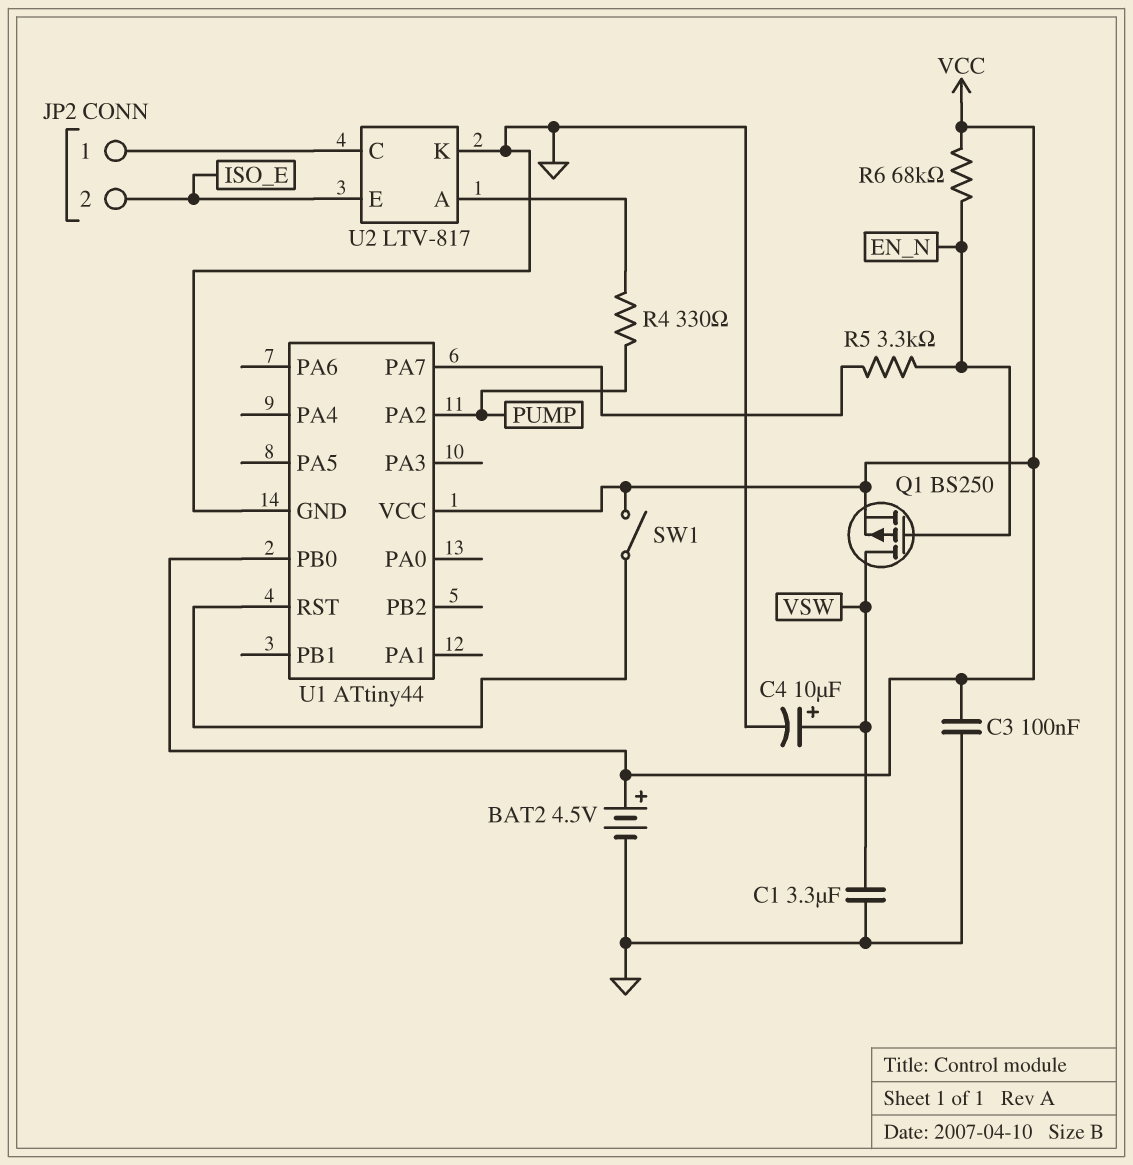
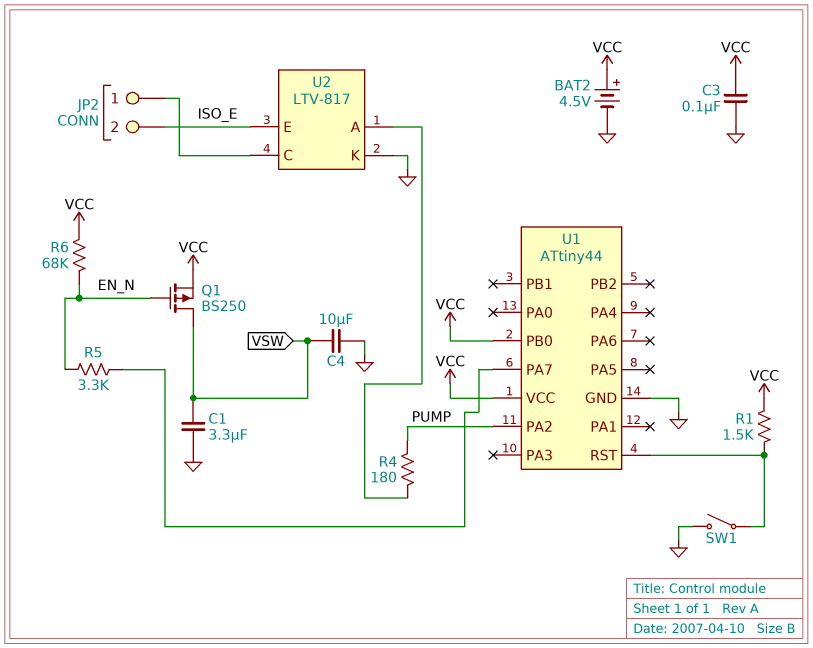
C4: 10uF (plus VSW, minus GND) -> 10uF (GND, VSW)
R1: none -> 1.5k (U1/RST, VCC)
R4: 330 (PUMP, U2/A) -> 180 (PUMP, U2/A)
SW1: switch (U1/RST, VCC) -> switch (GND, U1/RST)

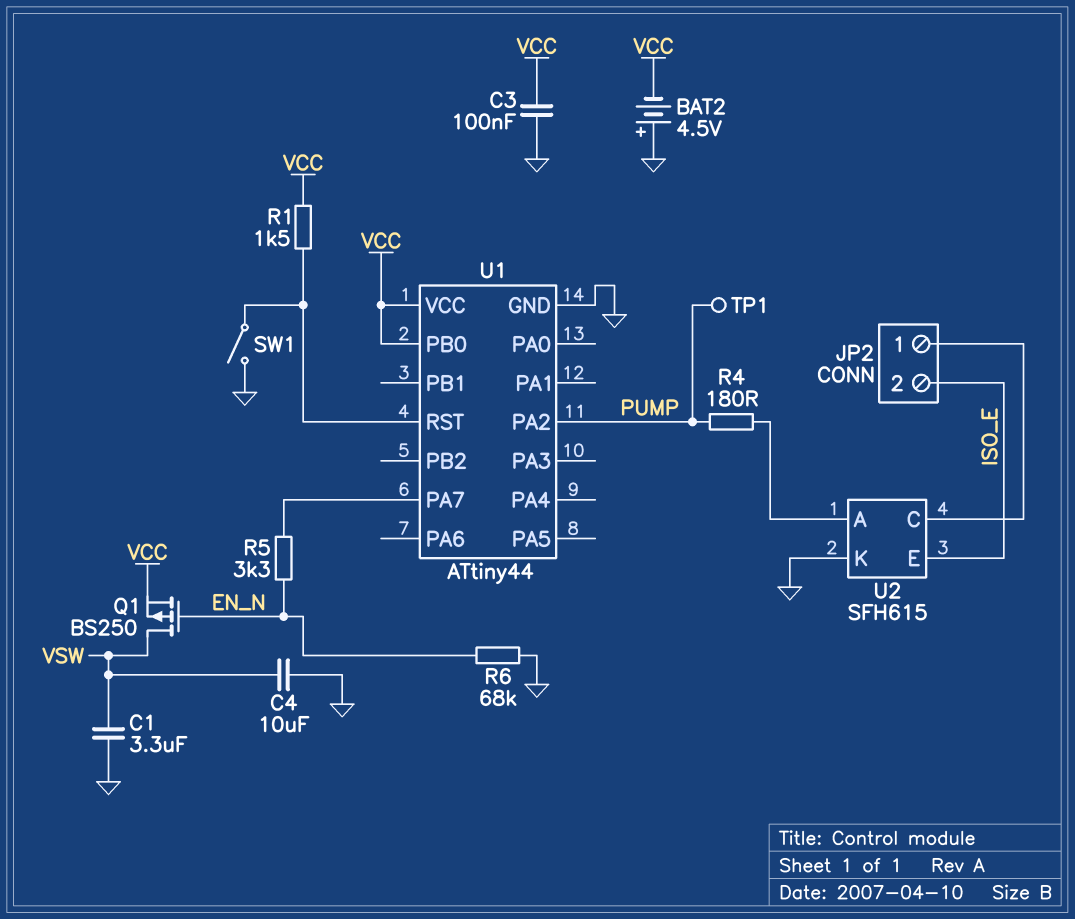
BAT2: 4.5V (plus VCC, minus GND) -> 4.5V (plus GND, minus VCC)
R6: 68k (EN_N, VCC) -> 68k (EN_N, GND)
TP1: none -> test point (PUMP)
U2: LTV-817 -> SFH615

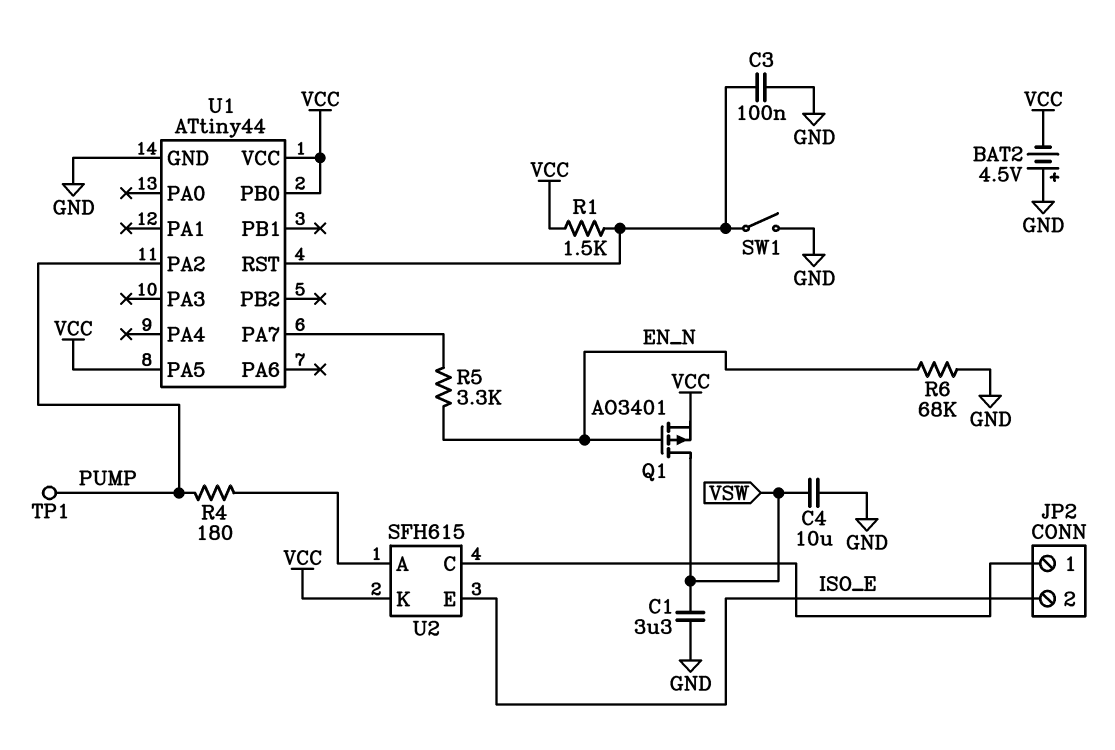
C3: 100nF (GND, VCC) -> 100nF (GND, U1/RST)
Q1: PMOS BS250 (G EN_N, D VSW, S VCC) -> PMOS AO3401 (G EN_N, D VSW, S VCC)
U1 pin PA5: none -> VCC
U2 pin K: GND -> VCC

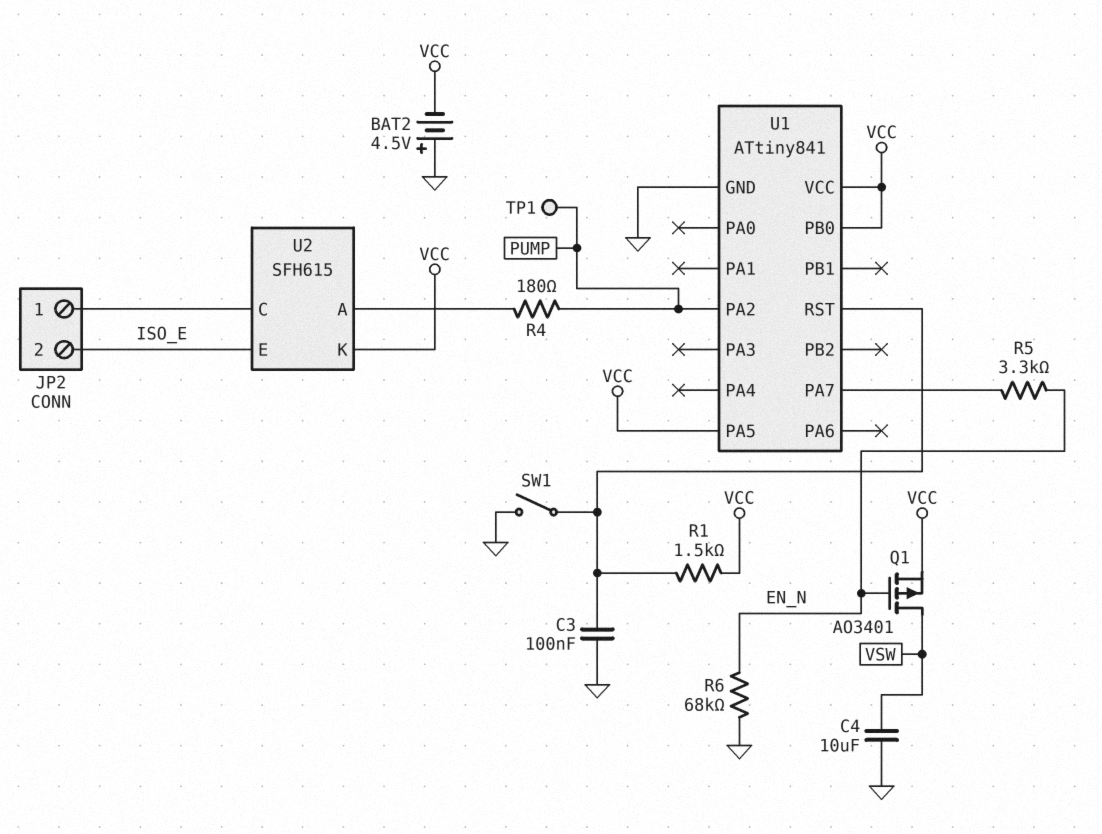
C1: 3.3uF (GND, VSW) -> none
U1: ATtiny44 -> ATtiny841

